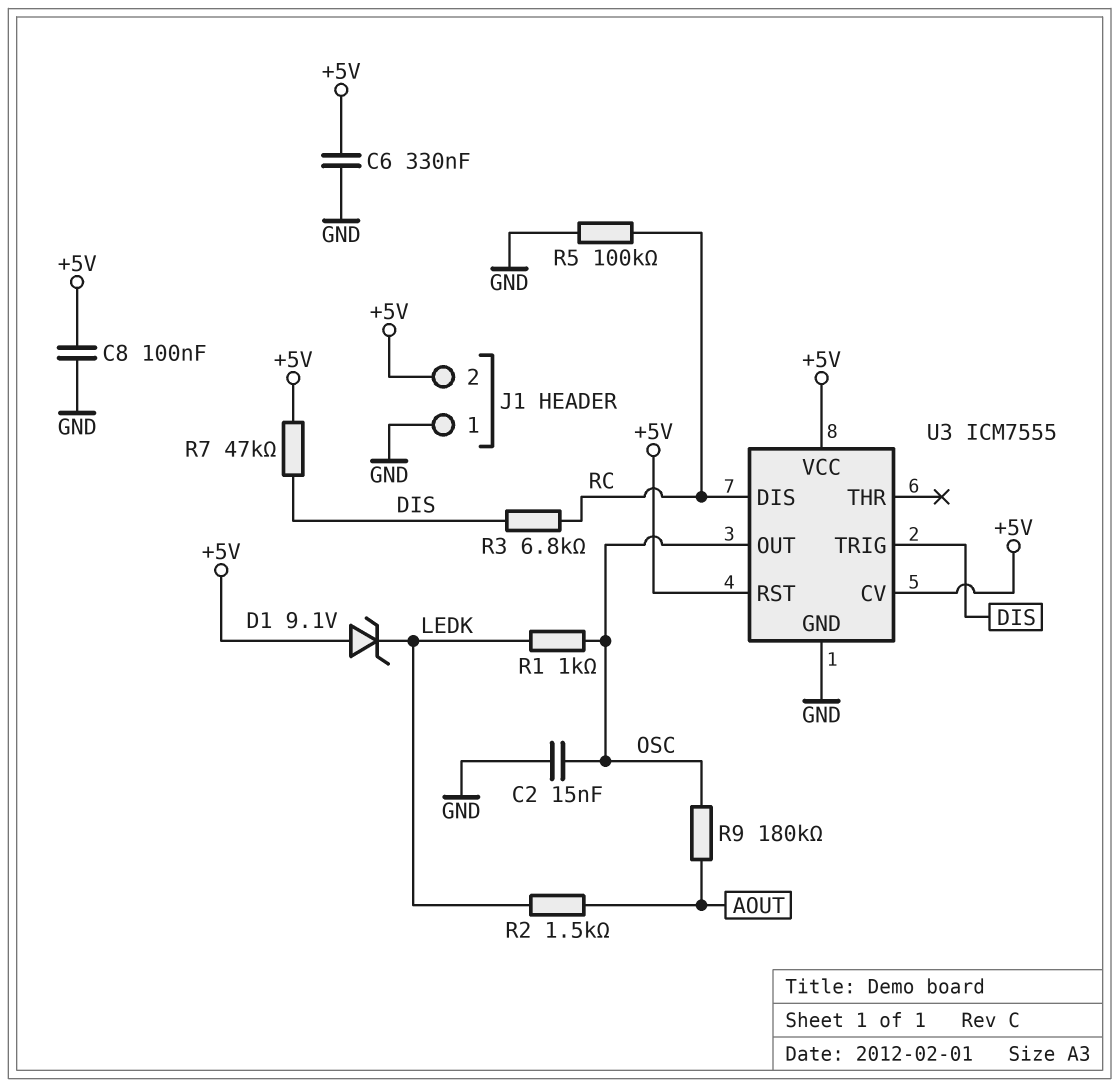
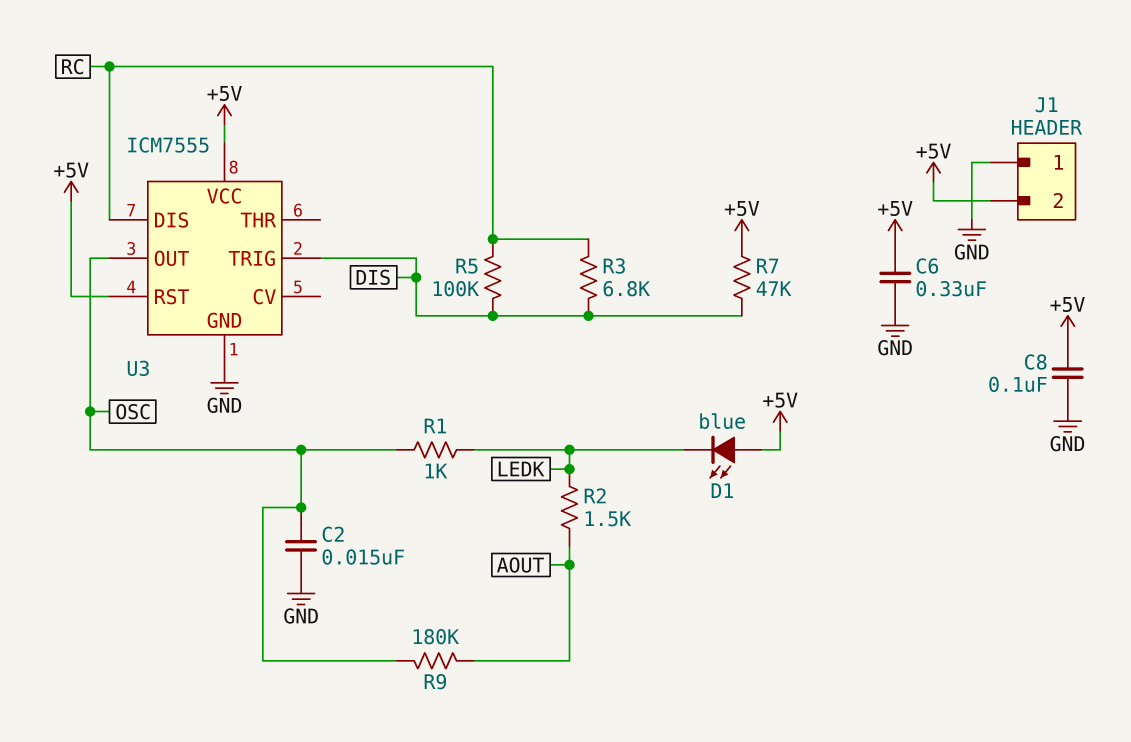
D1: zener 9.1V (A +5V, K LEDK) -> LED blue (A +5V, K LEDK)
R5: 100k (GND, RC) -> 100k (DIS, RC)
U3 pin CV: +5V -> none

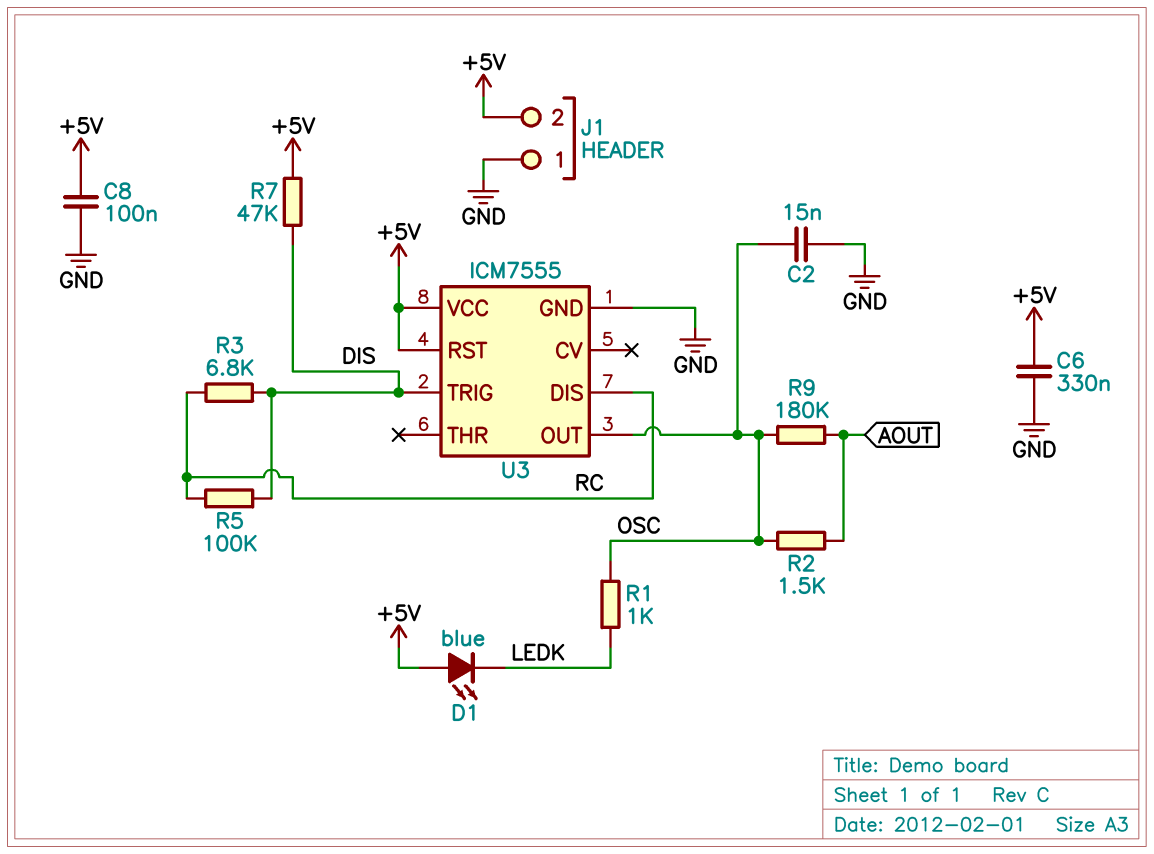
R2: 1.5k (AOUT, LEDK) -> 1.5k (AOUT, OSC)

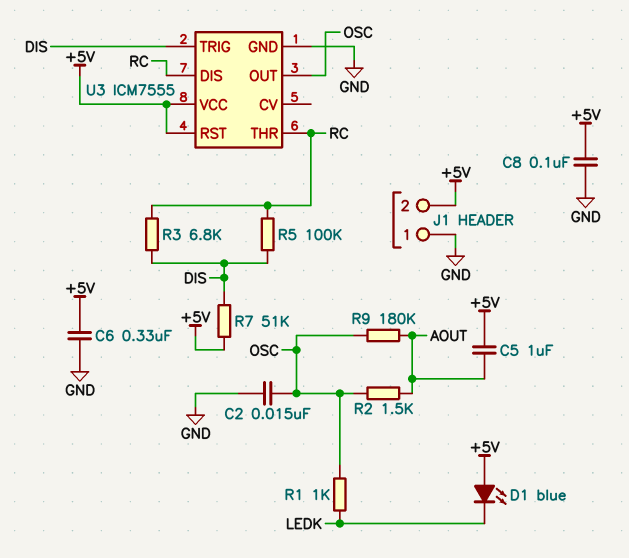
C5: none -> 1uF (+5V, AOUT)
R7: 47k (+5V, DIS) -> 51k (+5V, DIS)
U3 pin THR: none -> RC

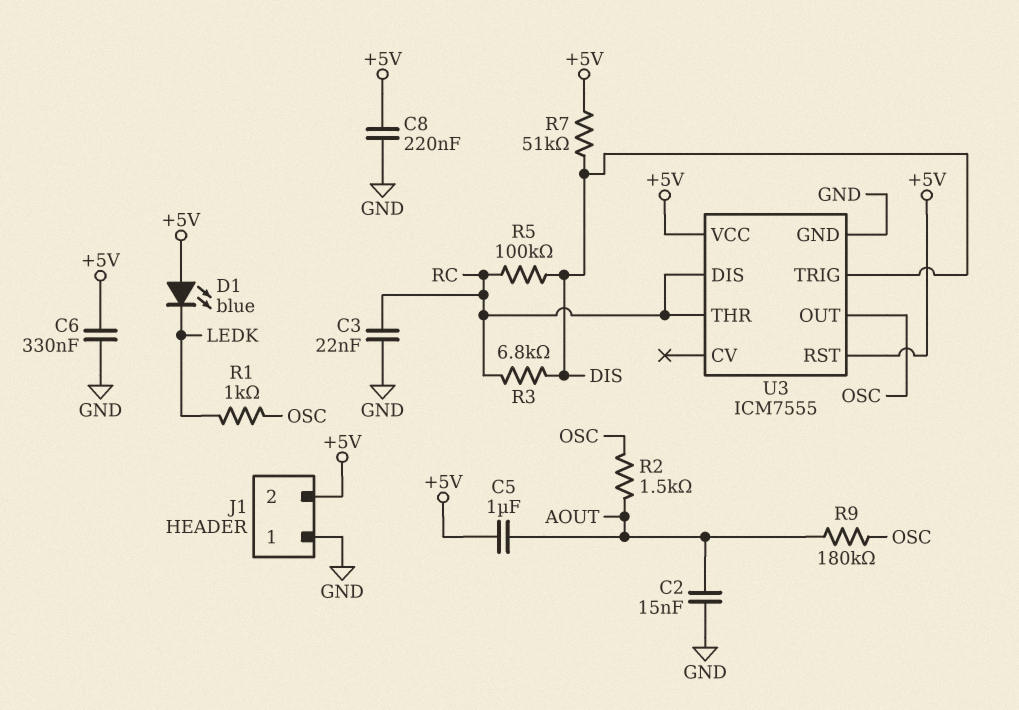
C2: 15nF (GND, OSC) -> 15nF (AOUT, GND)
C3: none -> 22nF (GND, RC)
C8: 100nF (+5V, GND) -> 220nF (+5V, GND)

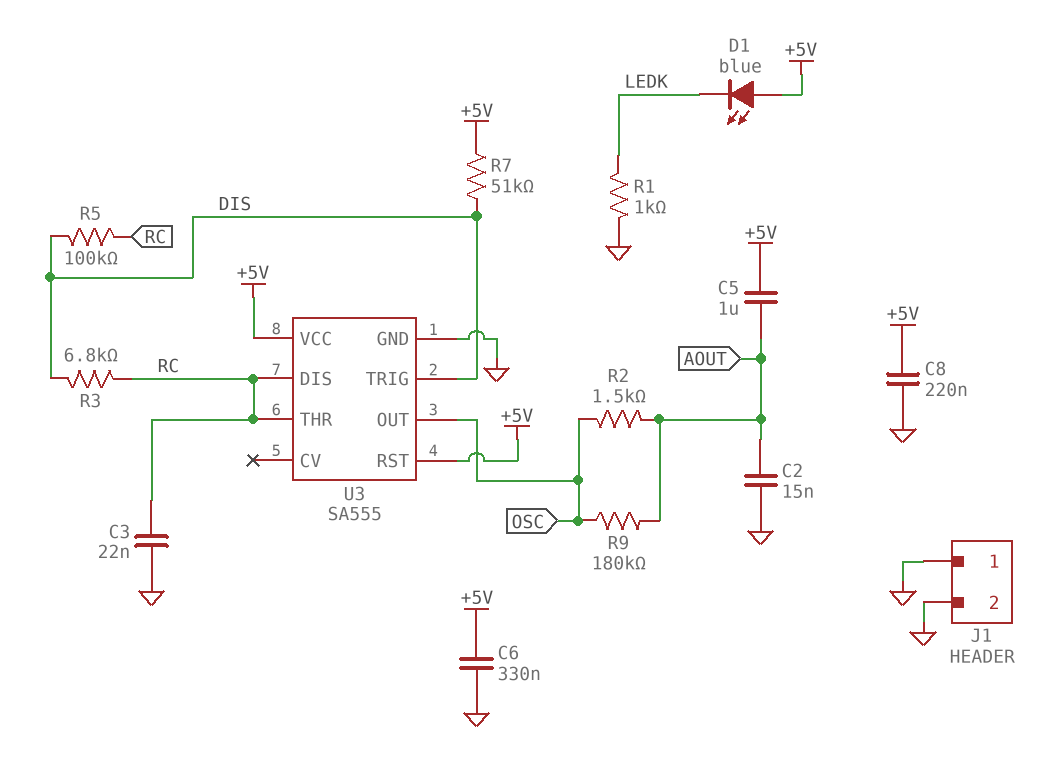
J1 pin 2: +5V -> GND
R1: 1k (LEDK, OSC) -> 1k (GND, LEDK)
U3: ICM7555 -> SA555

